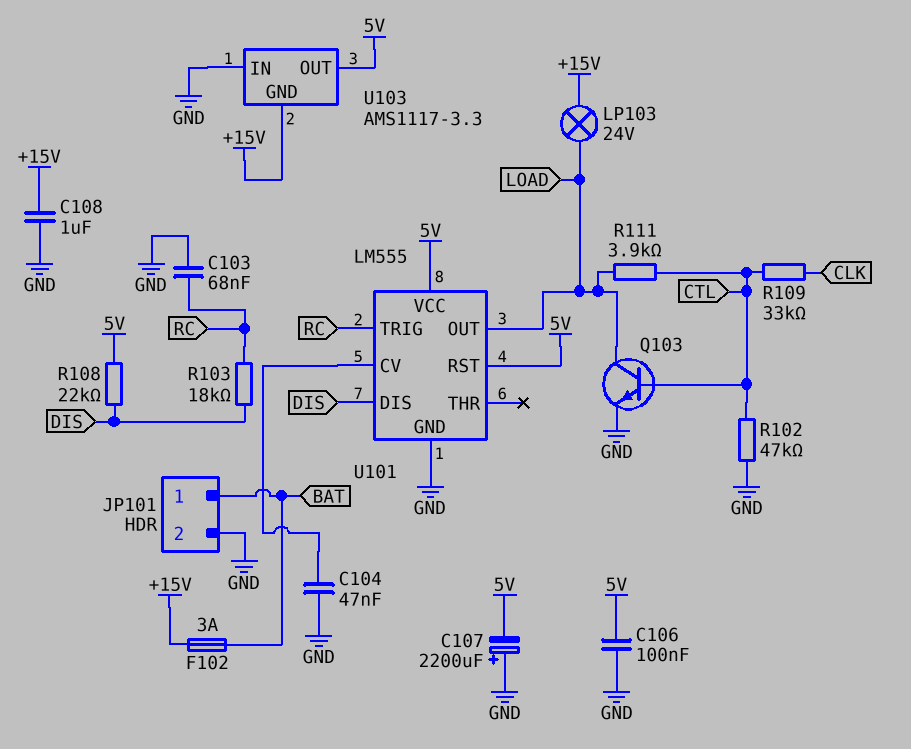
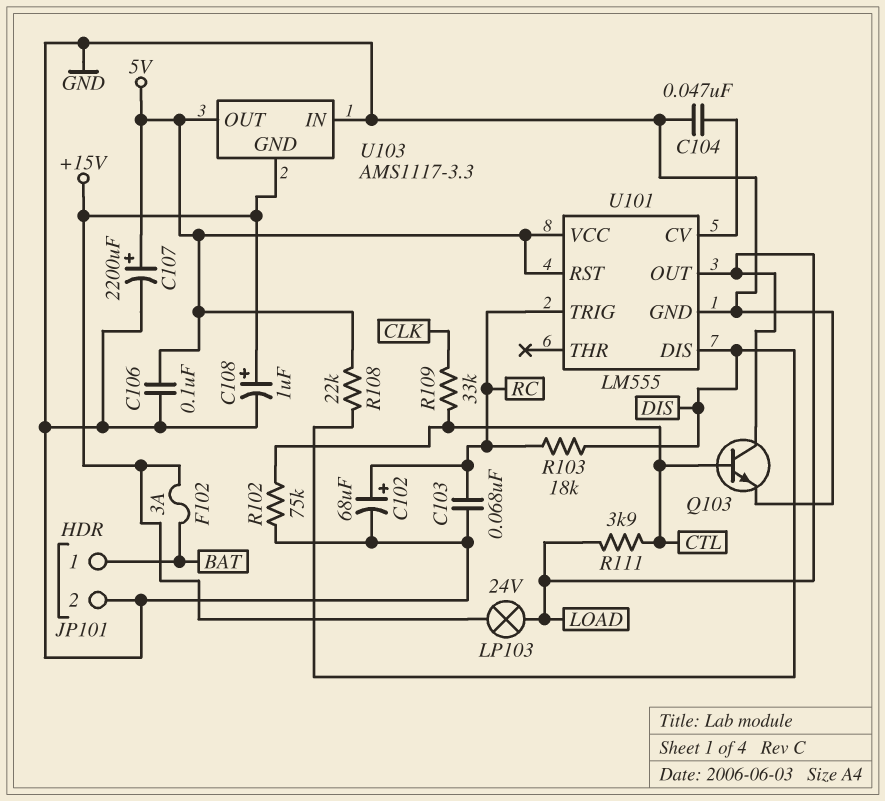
C102: none -> 68uF (plus RC, minus GND)
C107: 2200uF (plus GND, minus 5V) -> 2200uF (plus 5V, minus GND)
C108: 1uF (+15V, GND) -> 1uF (plus +15V, minus GND)
R102: 47k (CTL, GND) -> 75k (CTL, GND)

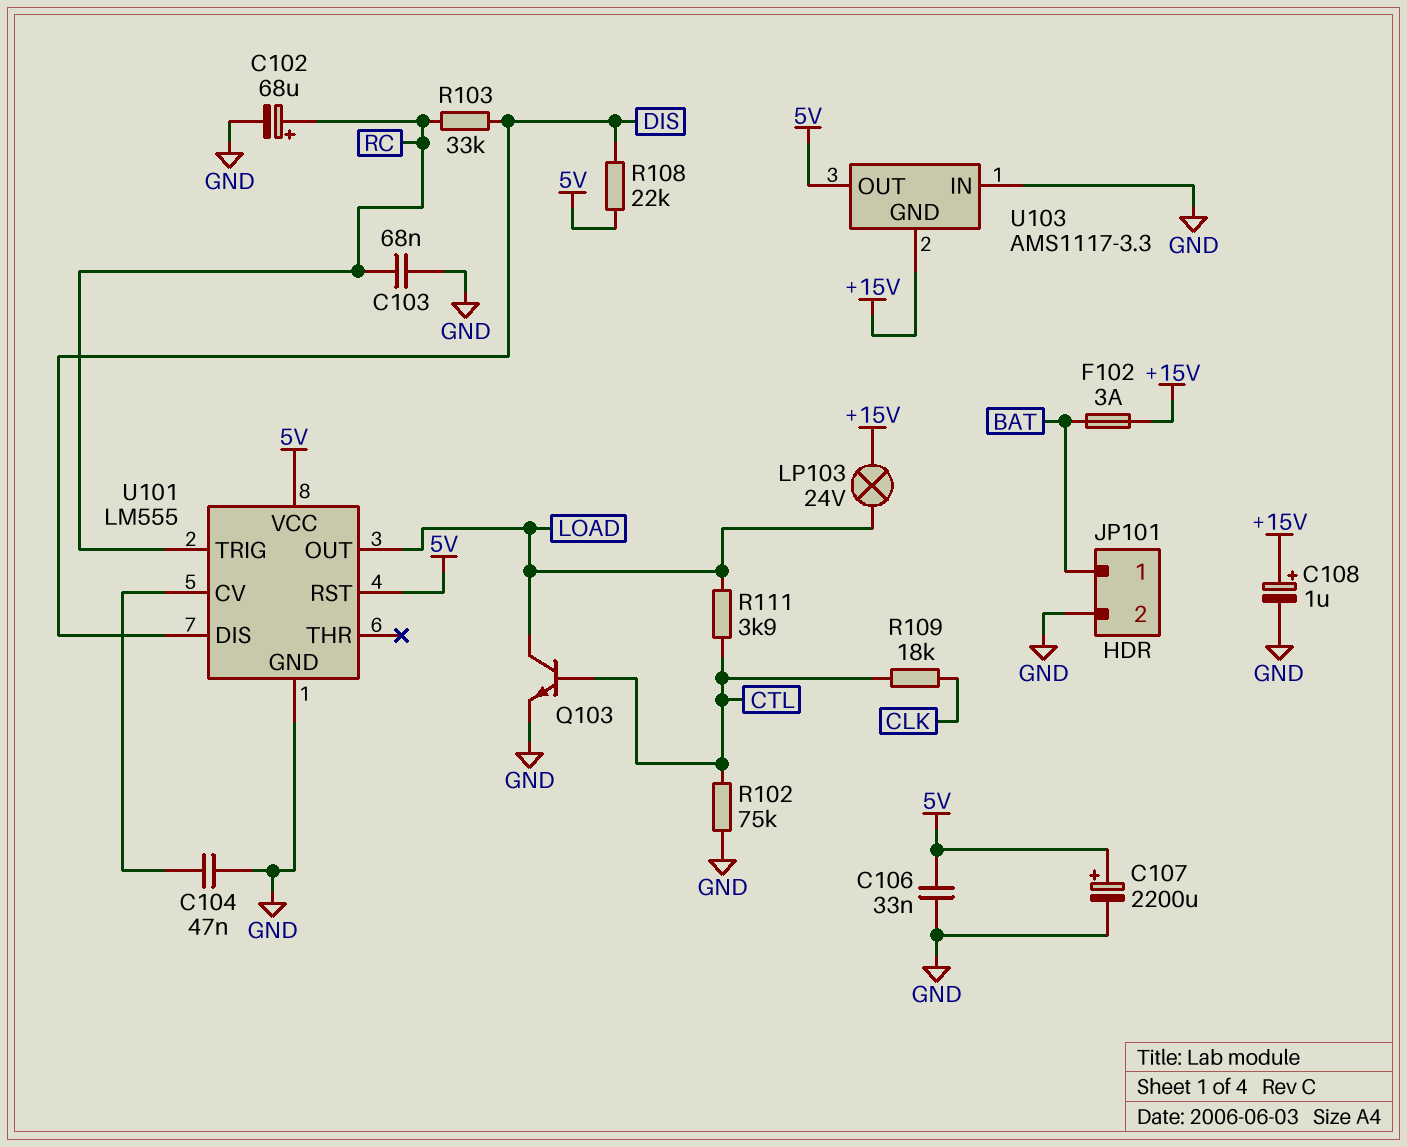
C106: 100nF (5V, GND) -> 33nF (5V, GND)
R103: 18k (DIS, RC) -> 33k (DIS, RC)
R109: 33k (CLK, CTL) -> 18k (CLK, CTL)

